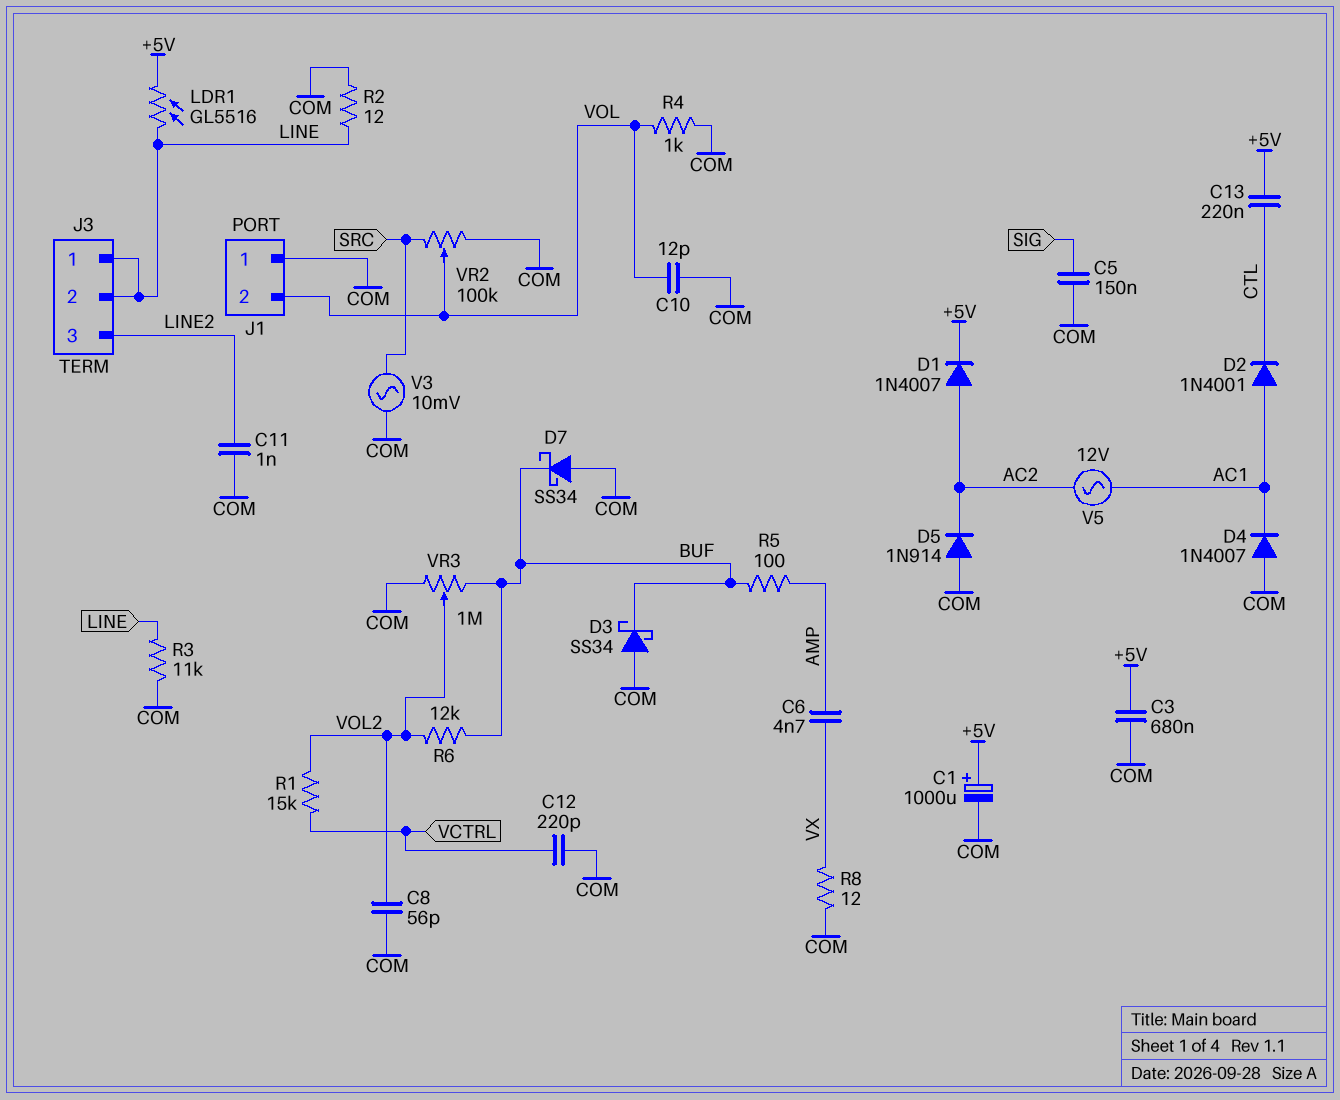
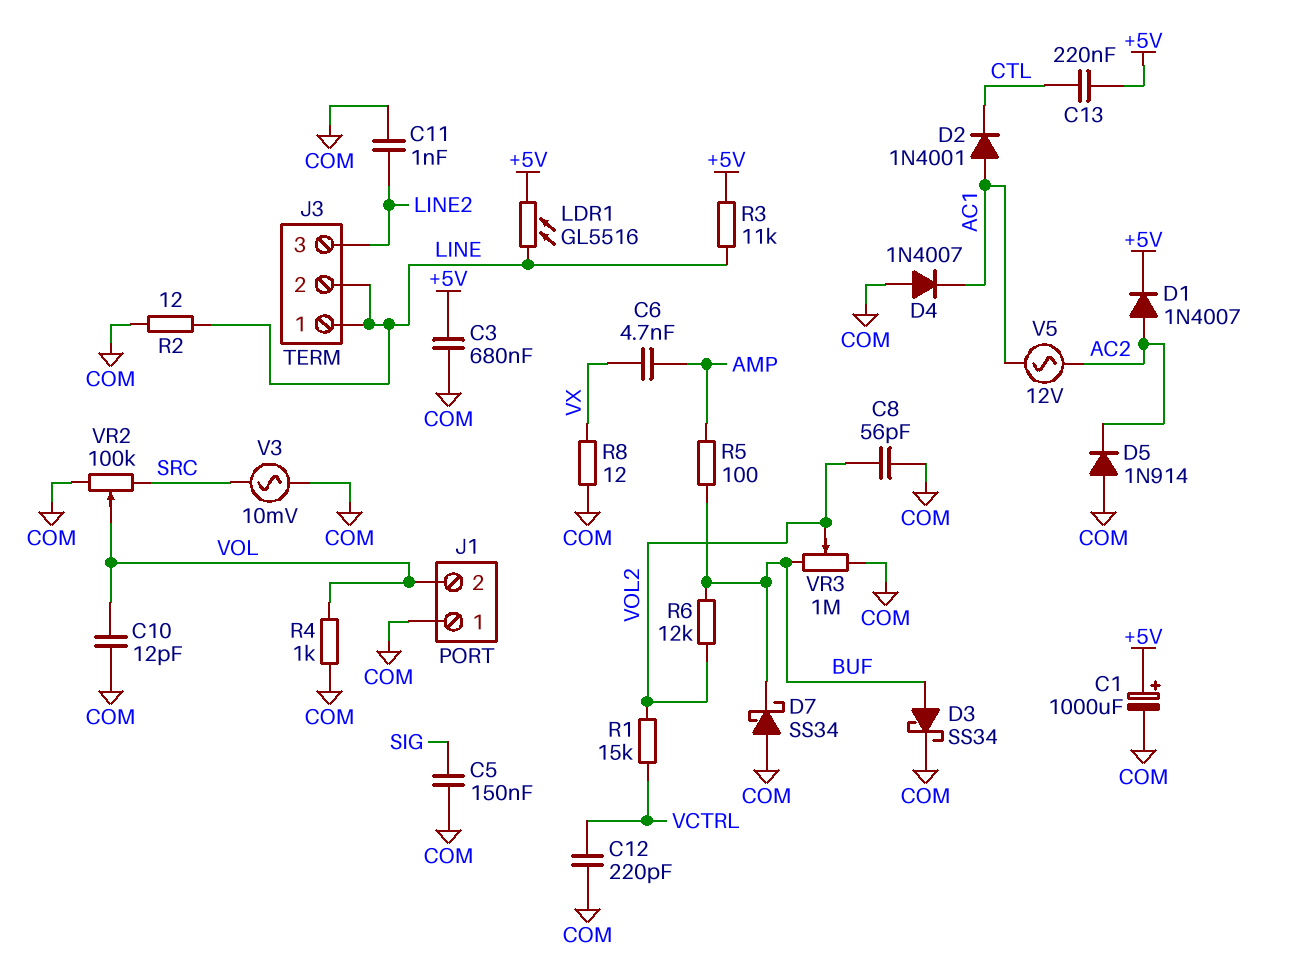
D3: schottky SS34 (A COM, K BUF) -> schottky SS34 (A BUF, K COM)
R3: 11k (COM, LINE) -> 11k (+5V, LINE)

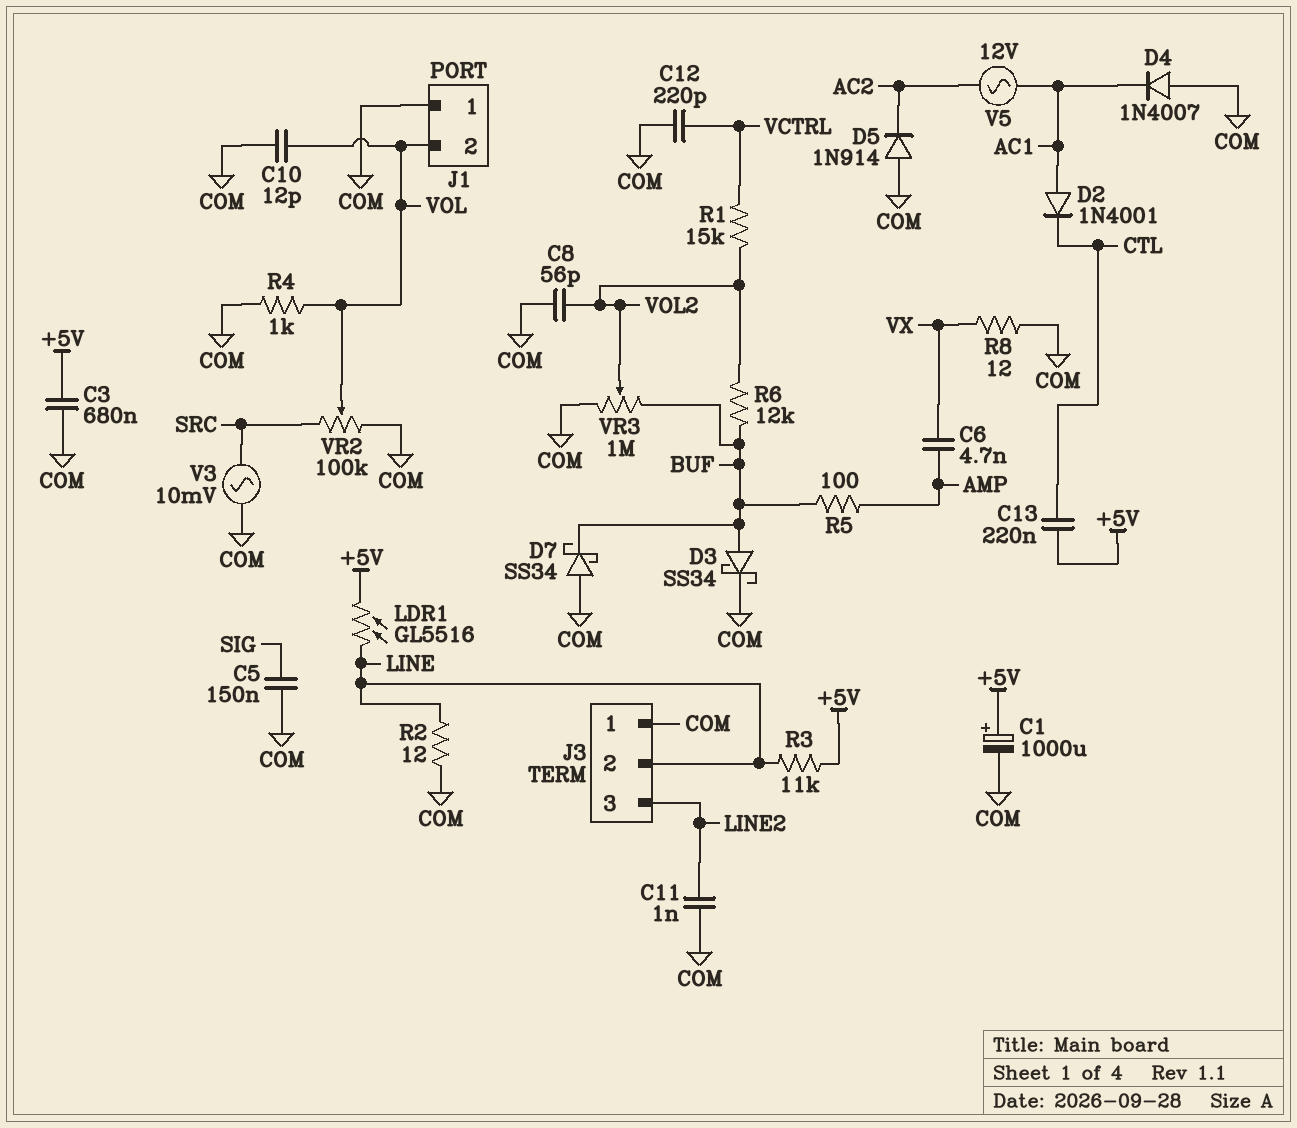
D1: diode 1N4007 (A AC2, K +5V) -> none
J3 pin 1: LINE -> COM

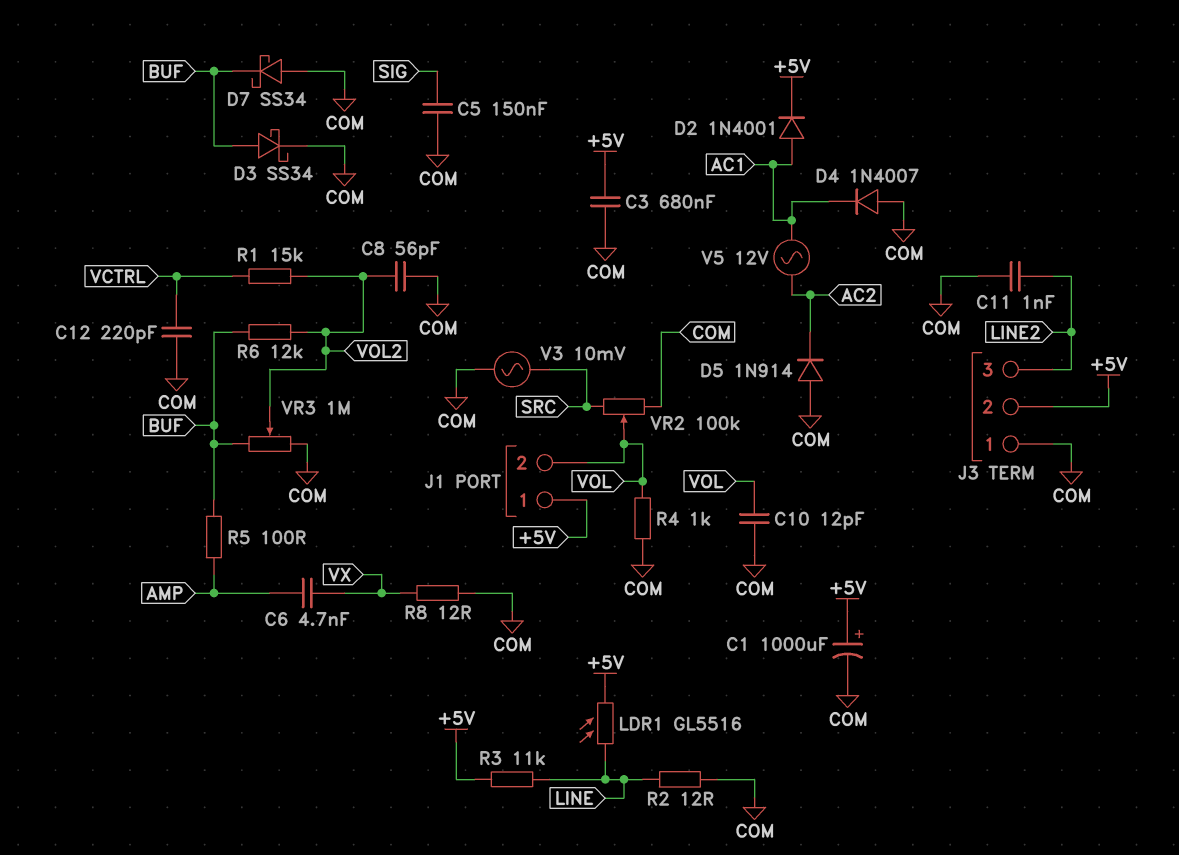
C13: 220nF (+5V, CTL) -> none
D2: diode 1N4001 (A AC1, K CTL) -> diode 1N4001 (A AC1, K +5V)
J1 pin 1: COM -> +5V
J3 pin 2: LINE -> +5V

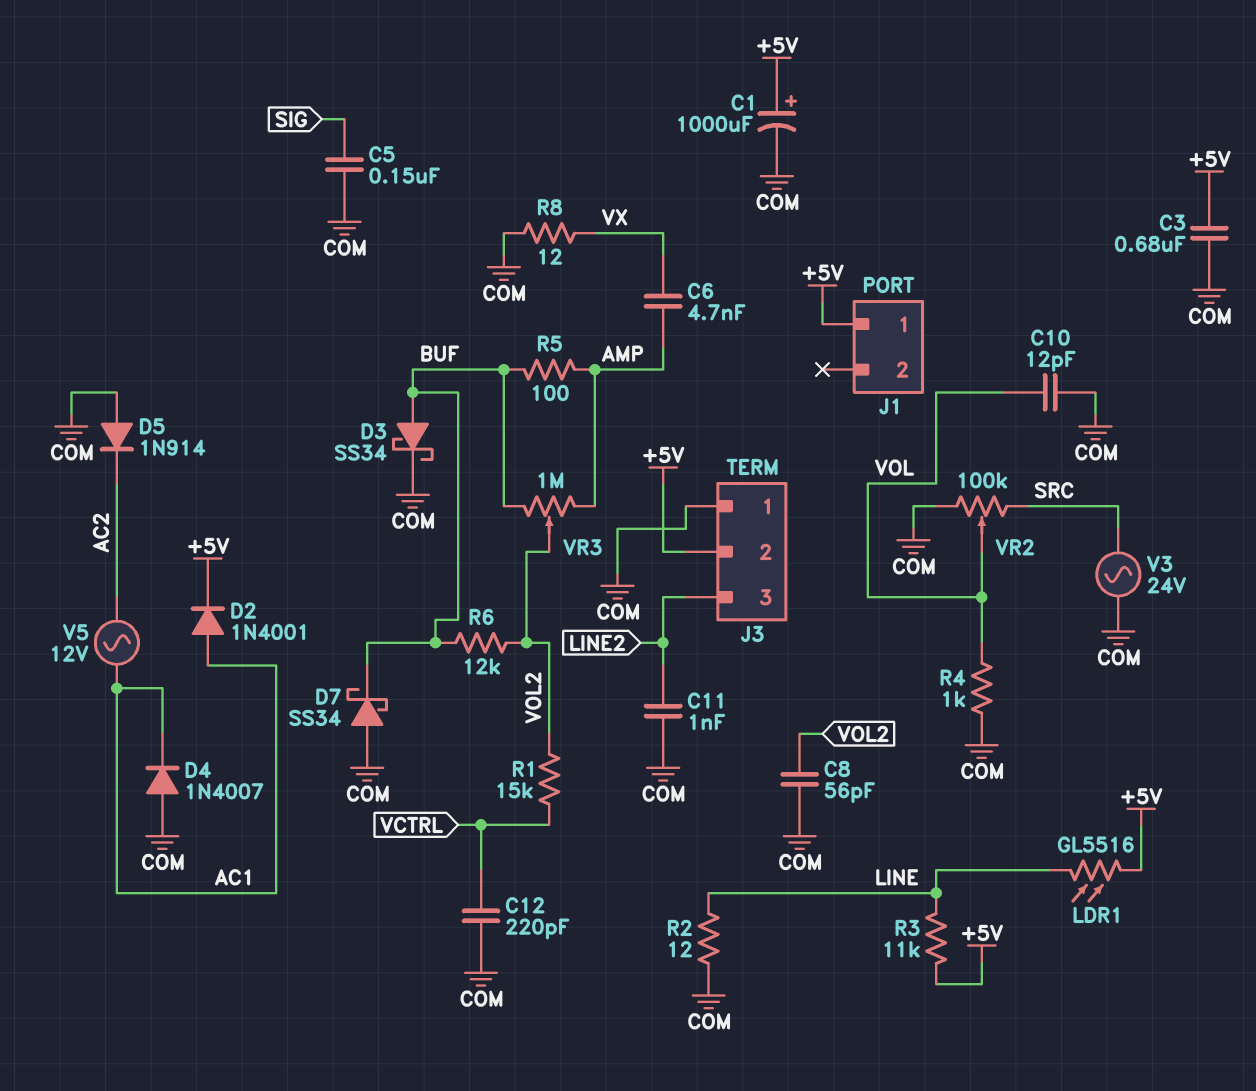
J1 pin 2: VOL -> none
V3: AC 10mV (COM, SRC) -> AC 24V (COM, SRC)
VR3: 1M (BUF, COM, wiper VOL2) -> 1M (AMP, BUF, wiper VOL2)

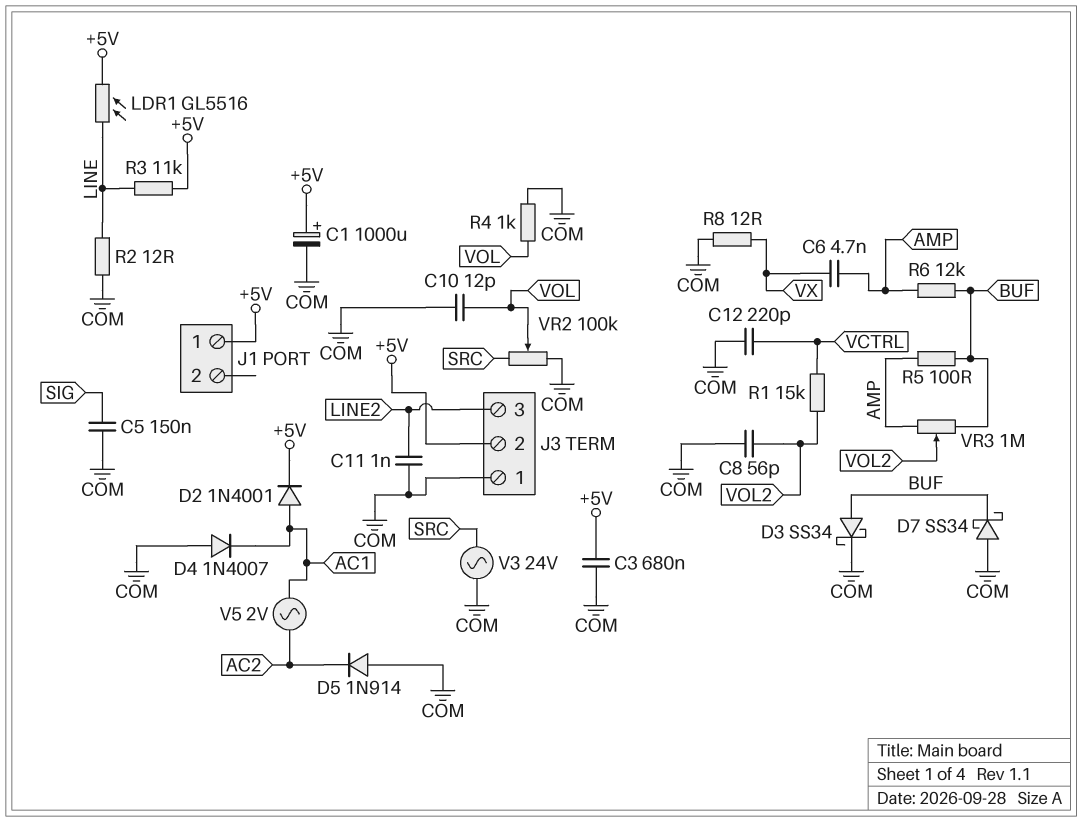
R6: 12k (BUF, VOL2) -> 12k (AMP, BUF)
V5: AC 12V (AC1, AC2) -> AC 2V (AC1, AC2)

